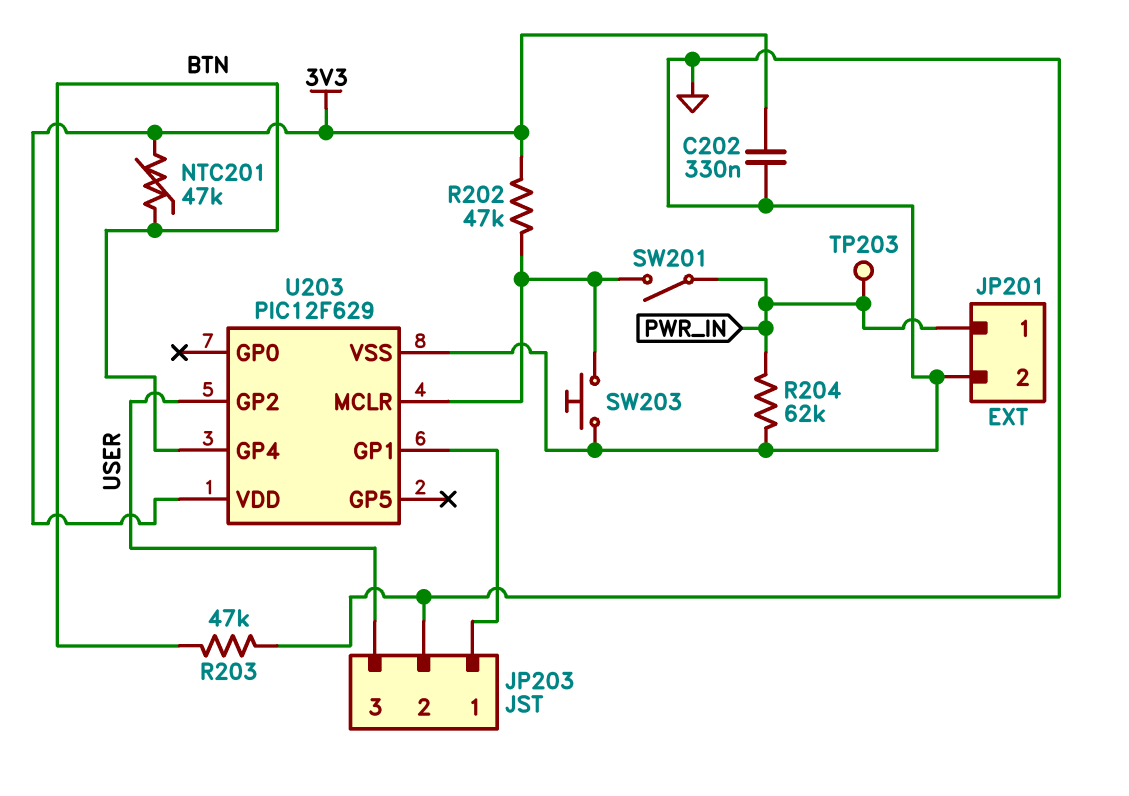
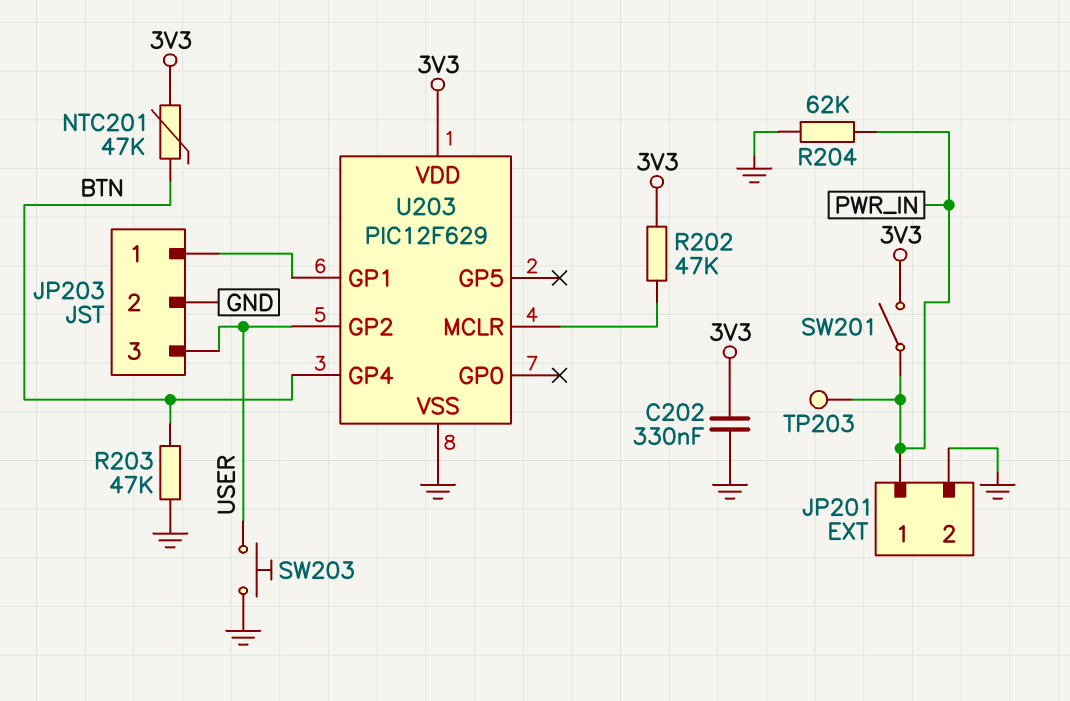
SW201: switch (PWR_IN, U203/MCLR) -> switch (3V3, PWR_IN)
SW203: button (GND, U203/MCLR) -> button (GND, USER)

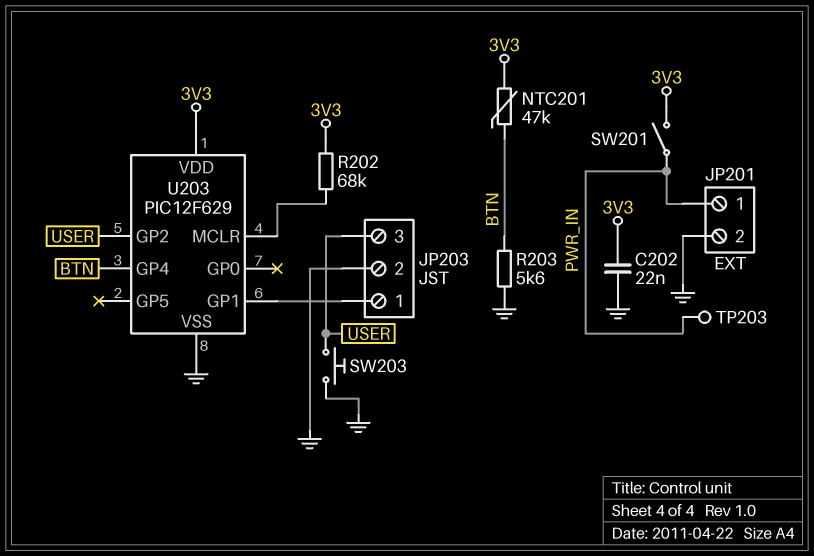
C202: 330nF (3V3, GND) -> 22nF (3V3, GND)
R202: 47k (3V3, U203/MCLR) -> 68k (3V3, U203/MCLR)
R203: 47k (BTN, GND) -> 5.6k (BTN, GND)
R204: 62k (GND, PWR_IN) -> none

